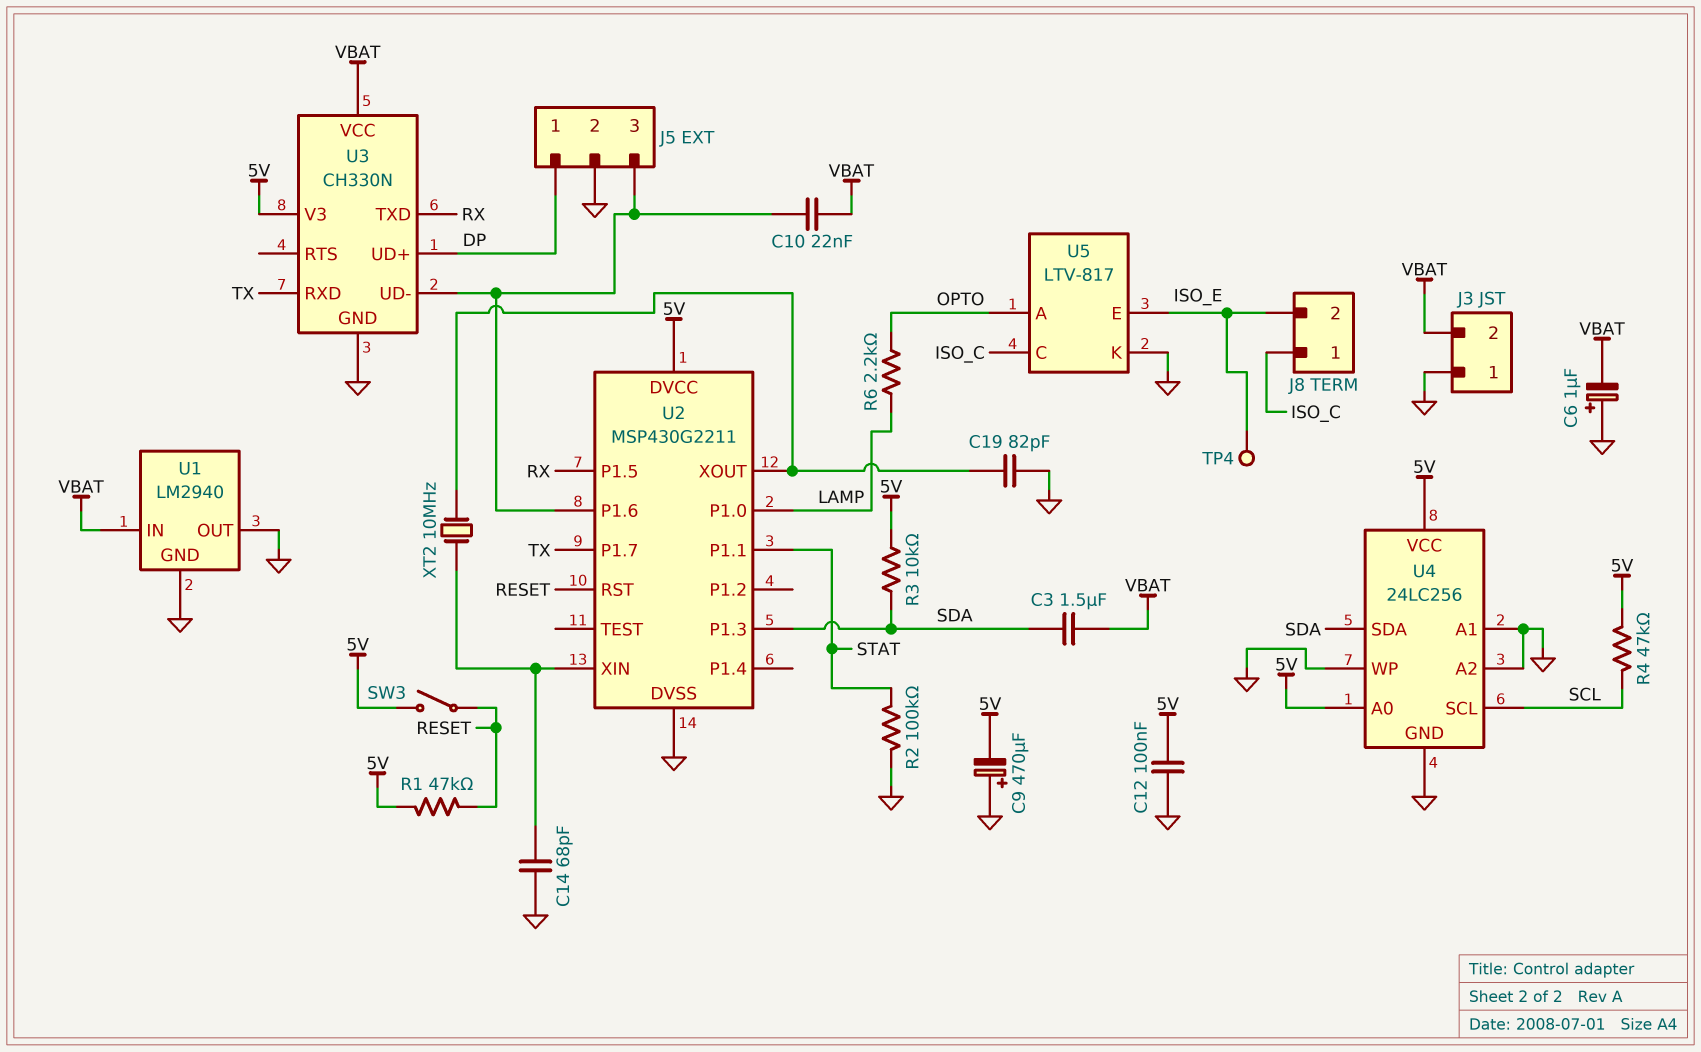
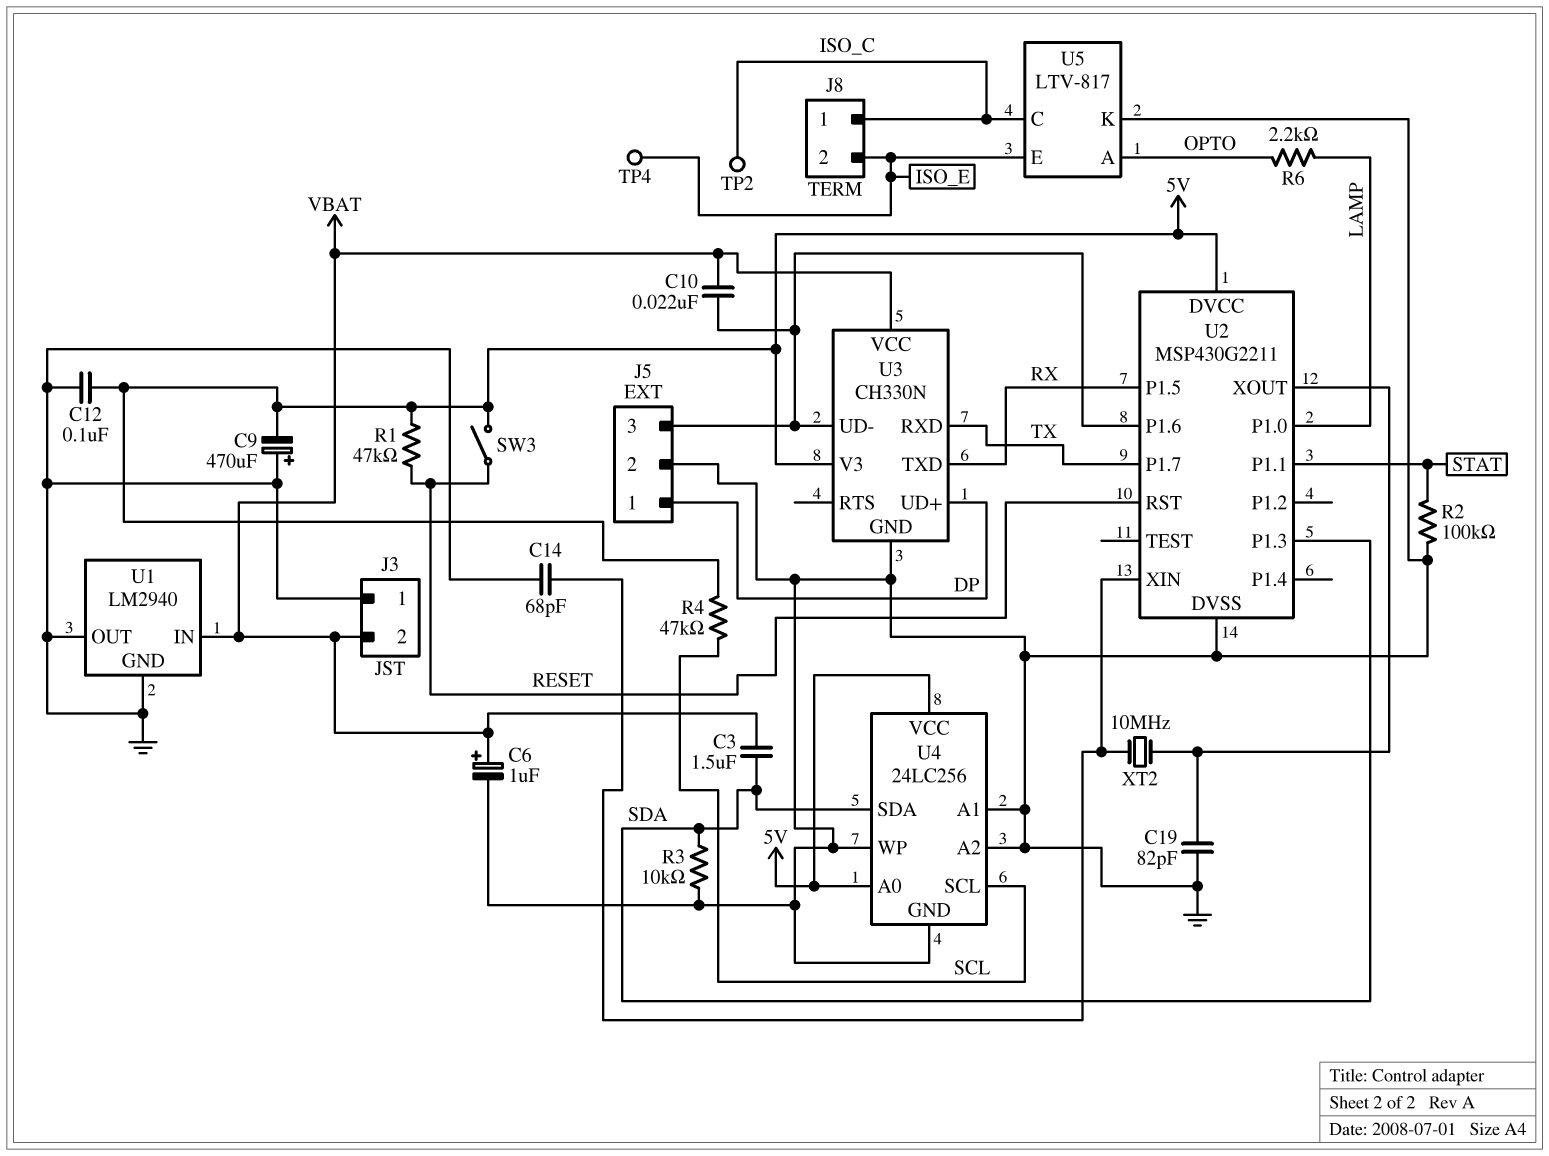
C6: 1uF (plus GND, minus VBAT) -> 1uF (plus VBAT, minus GND)
R3: 10k (5V, SDA) -> 10k (GND, SDA)
TP2: none -> test point (ISO_C)

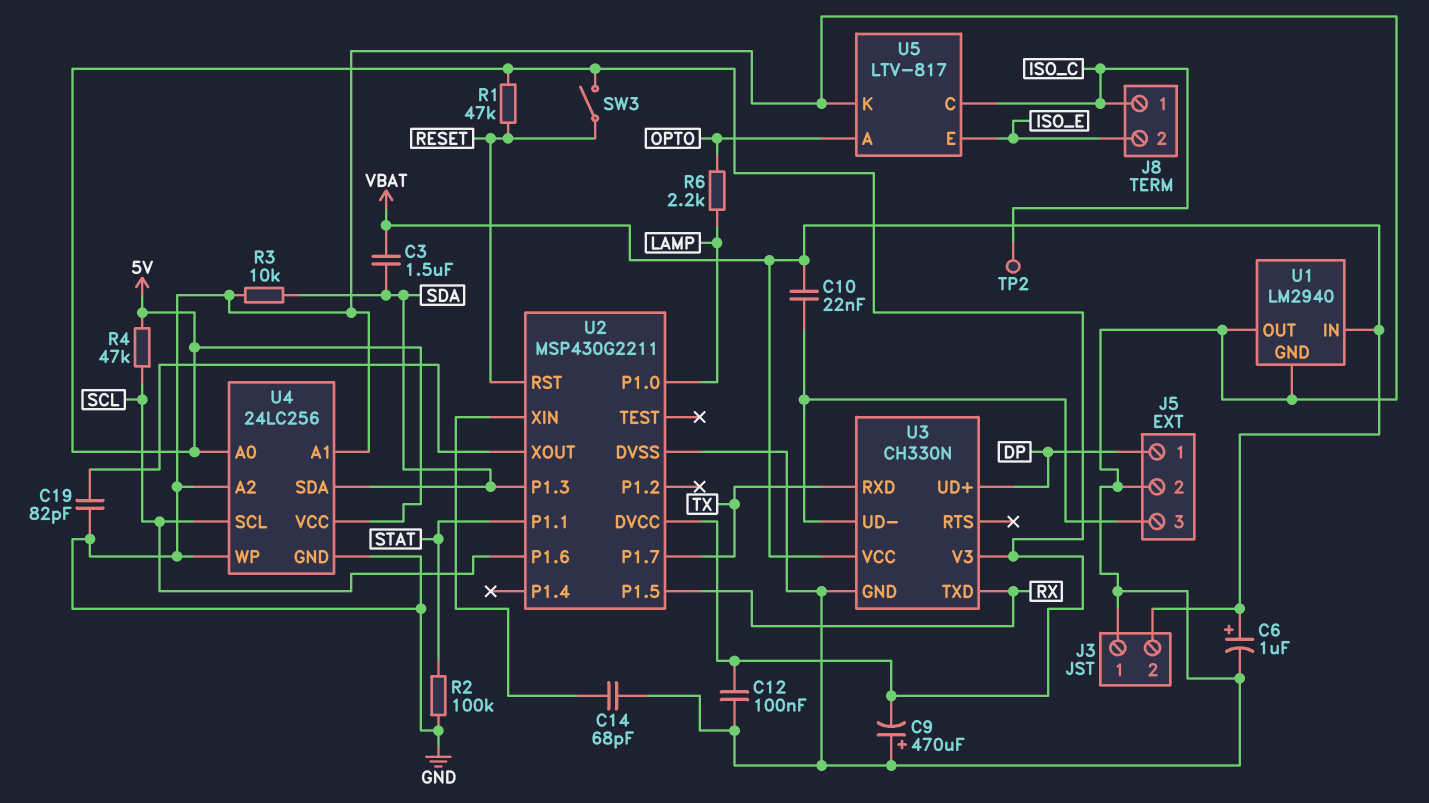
TP4: test point (ISO_E) -> none
U2 pin P1.6: J5/3 -> SCL
XT2: 10MHz (U2/XIN, U2/XOUT) -> none

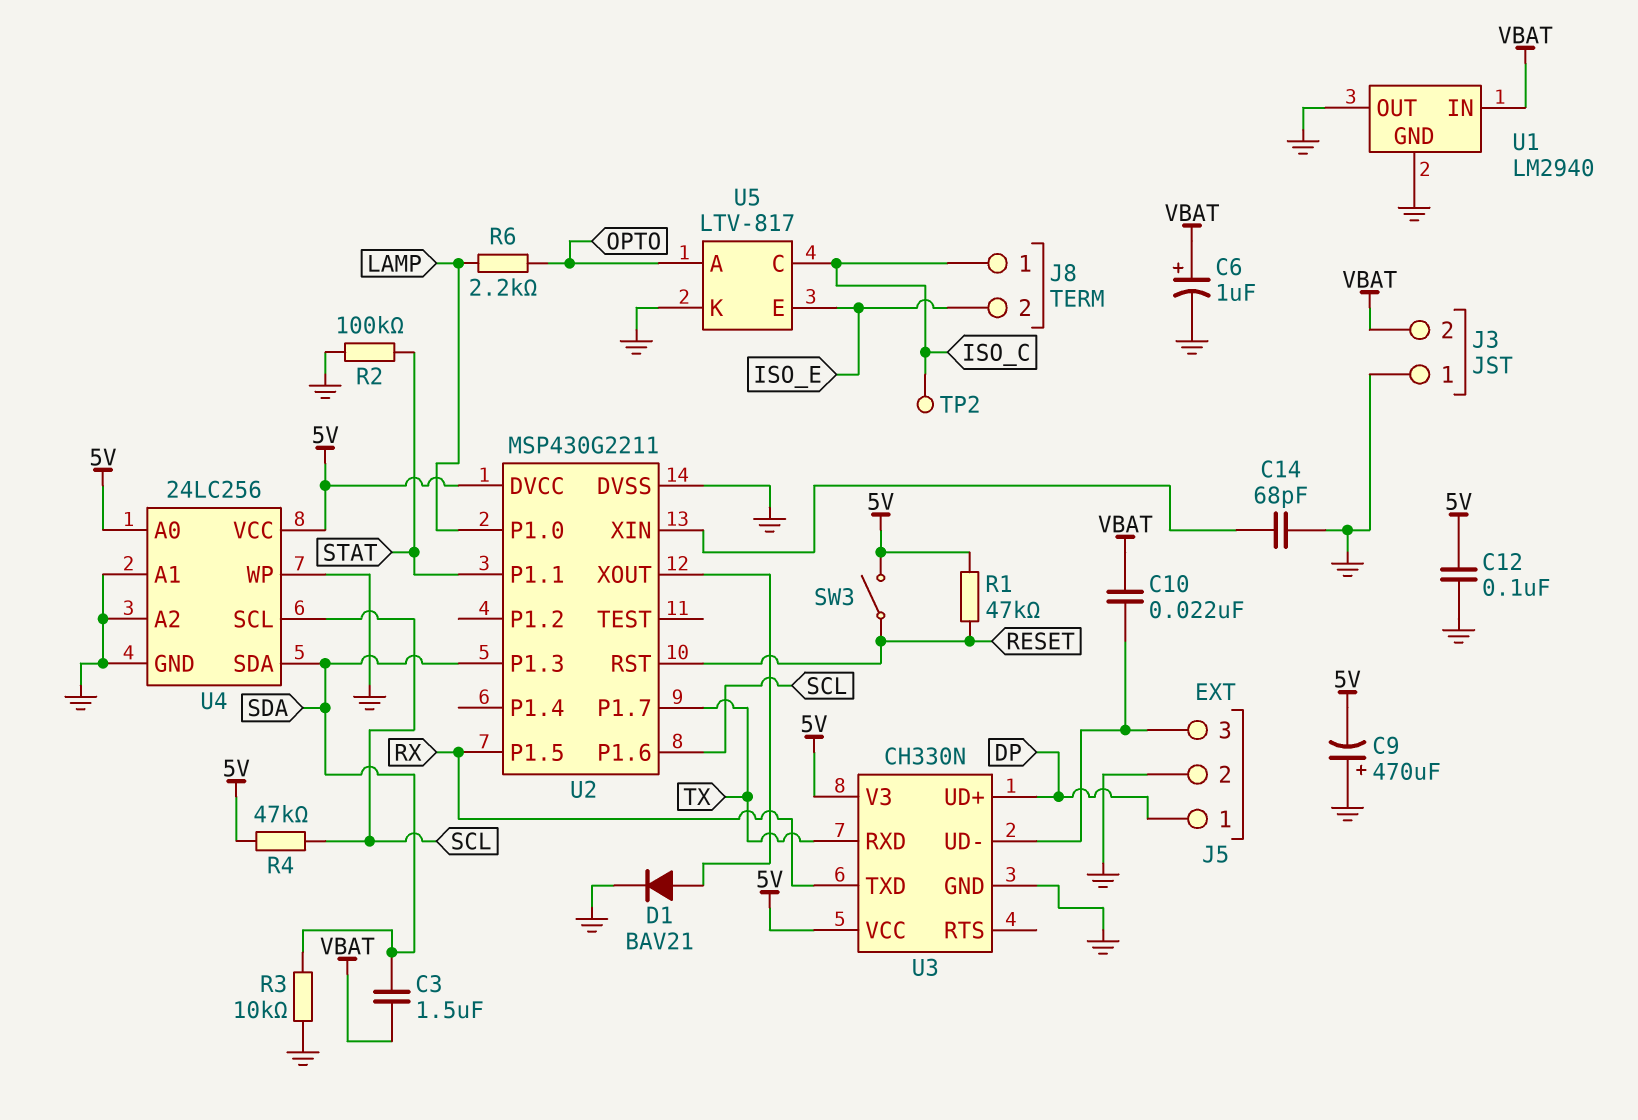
C19: 82pF (GND, U2/XOUT) -> none
D1: none -> diode BAV21 (A U2/XOUT, K GND)
U3 pin VCC: VBAT -> 5V

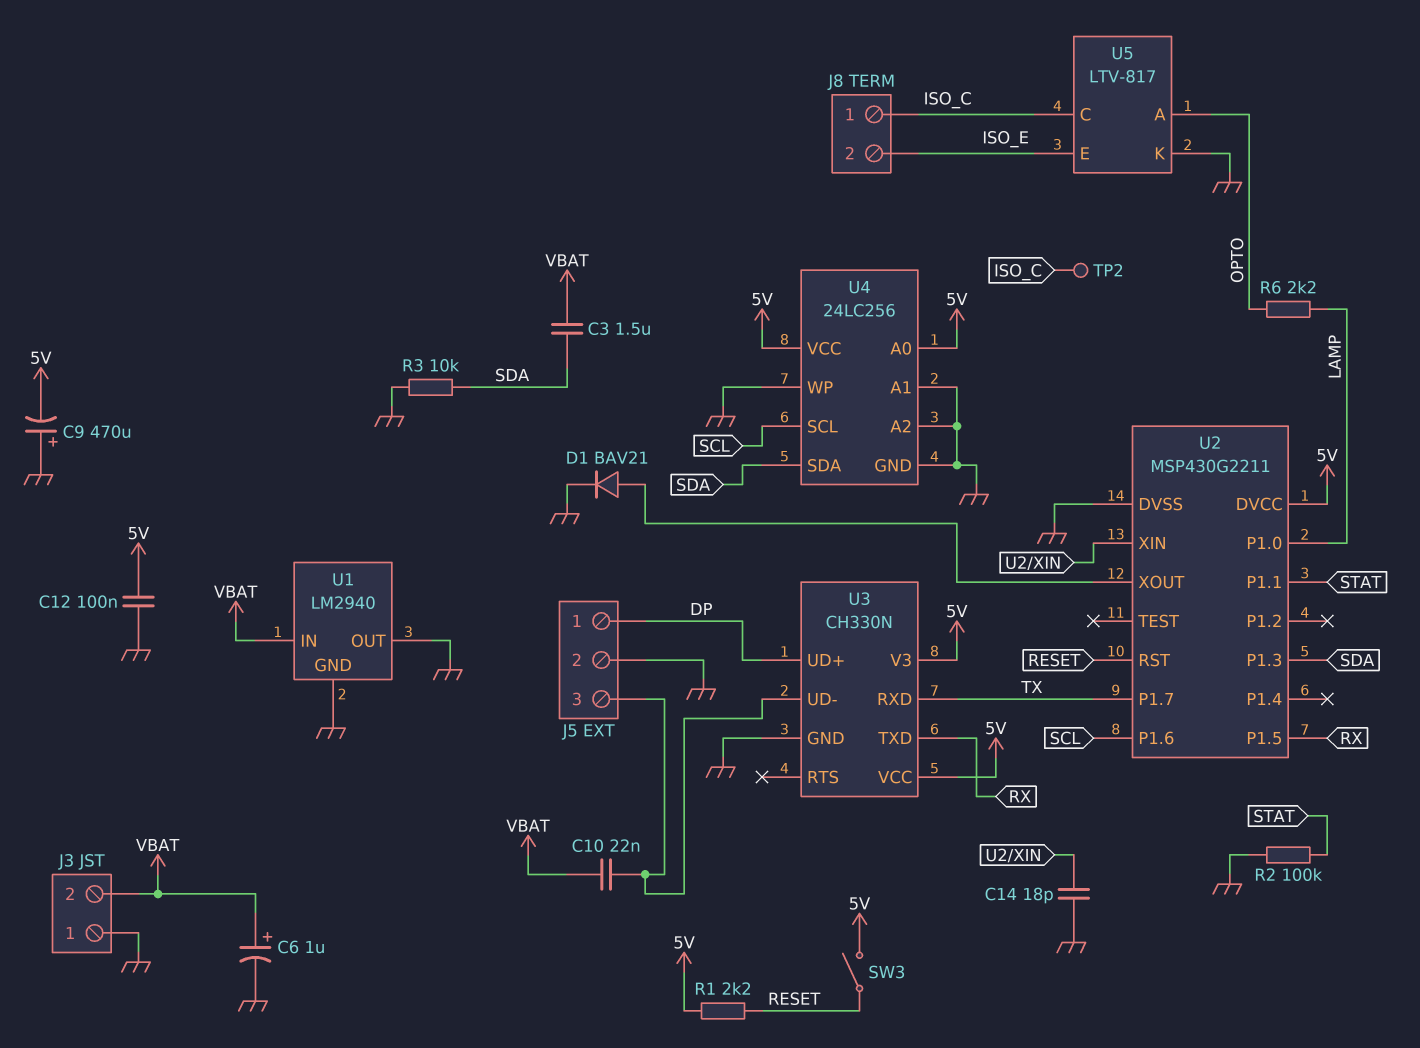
C14: 68pF (GND, U2/XIN) -> 18pF (GND, U2/XIN)
R1: 47k (5V, RESET) -> 2.2k (5V, RESET)
R4: 47k (5V, SCL) -> none

